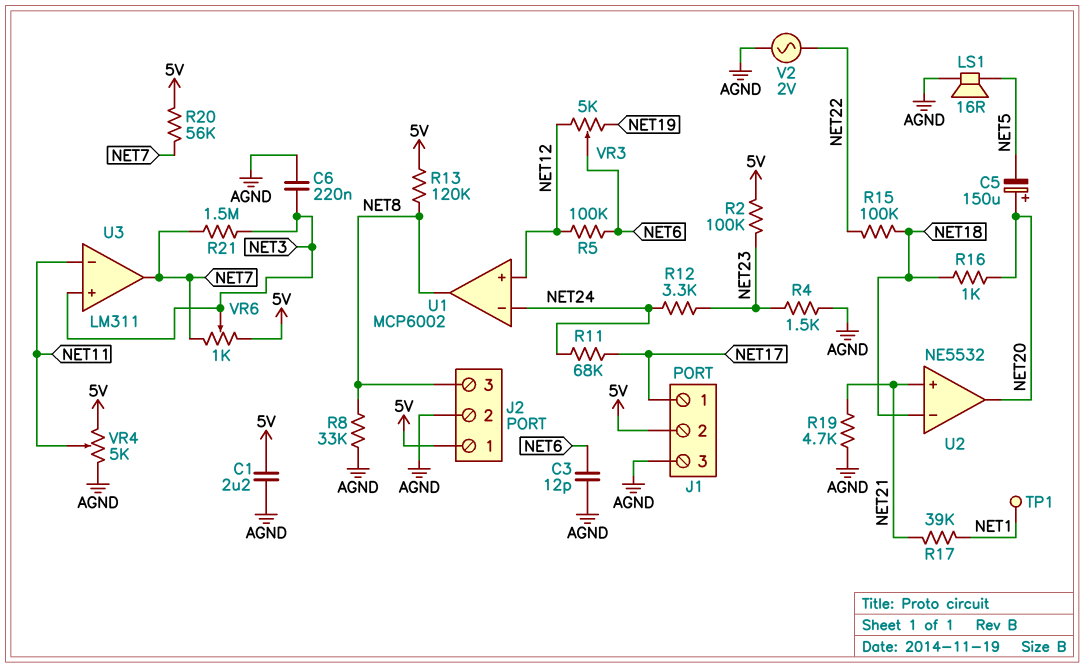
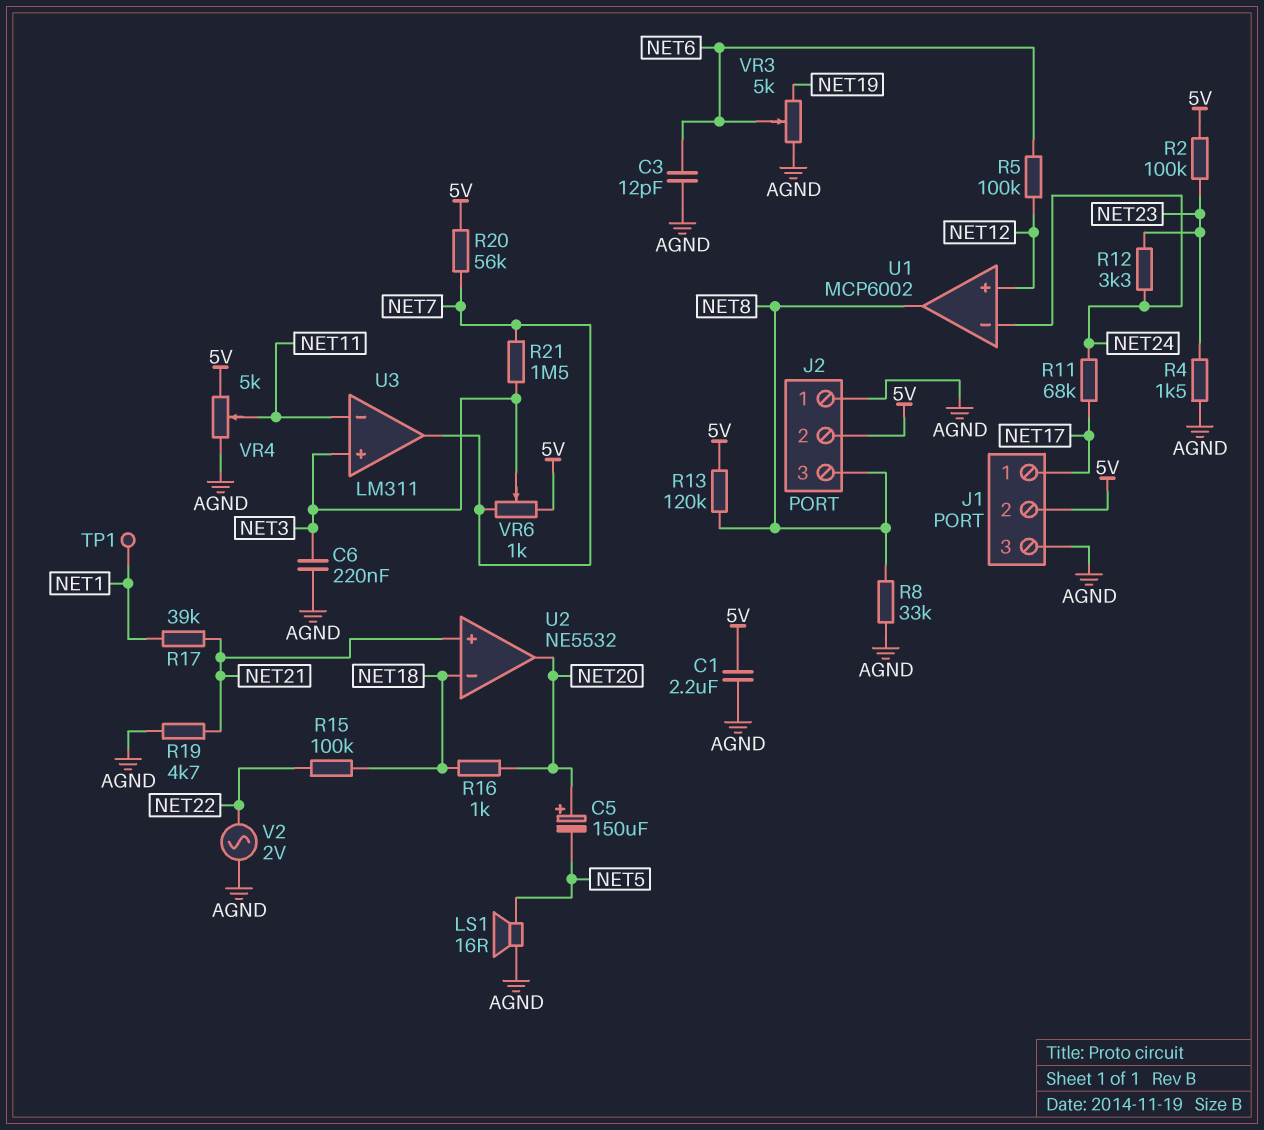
J2 pin 1: 5V -> AGND
J2 pin 2: AGND -> 5V
VR3: 5k (NET12, NET19, wiper NET6) -> 5k (AGND, NET19, wiper NET6)

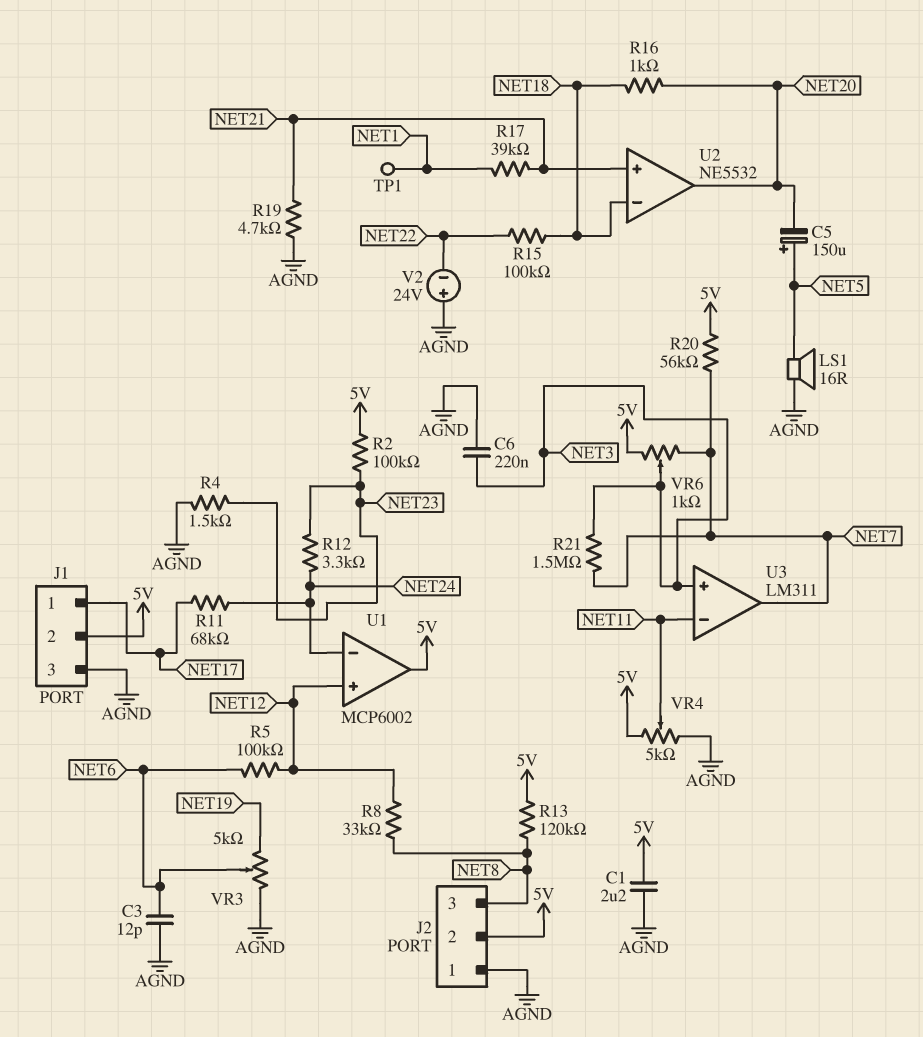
C5: 150uF (plus NET20, minus NET5) -> 150uF (plus NET5, minus NET20)
R8: 33k (AGND, NET8) -> 33k (NET8, NET12)
U1 pin out: NET8 -> 5V
V2: AC 2V (AGND, NET22) -> 24V (plus AGND, minus NET22)

